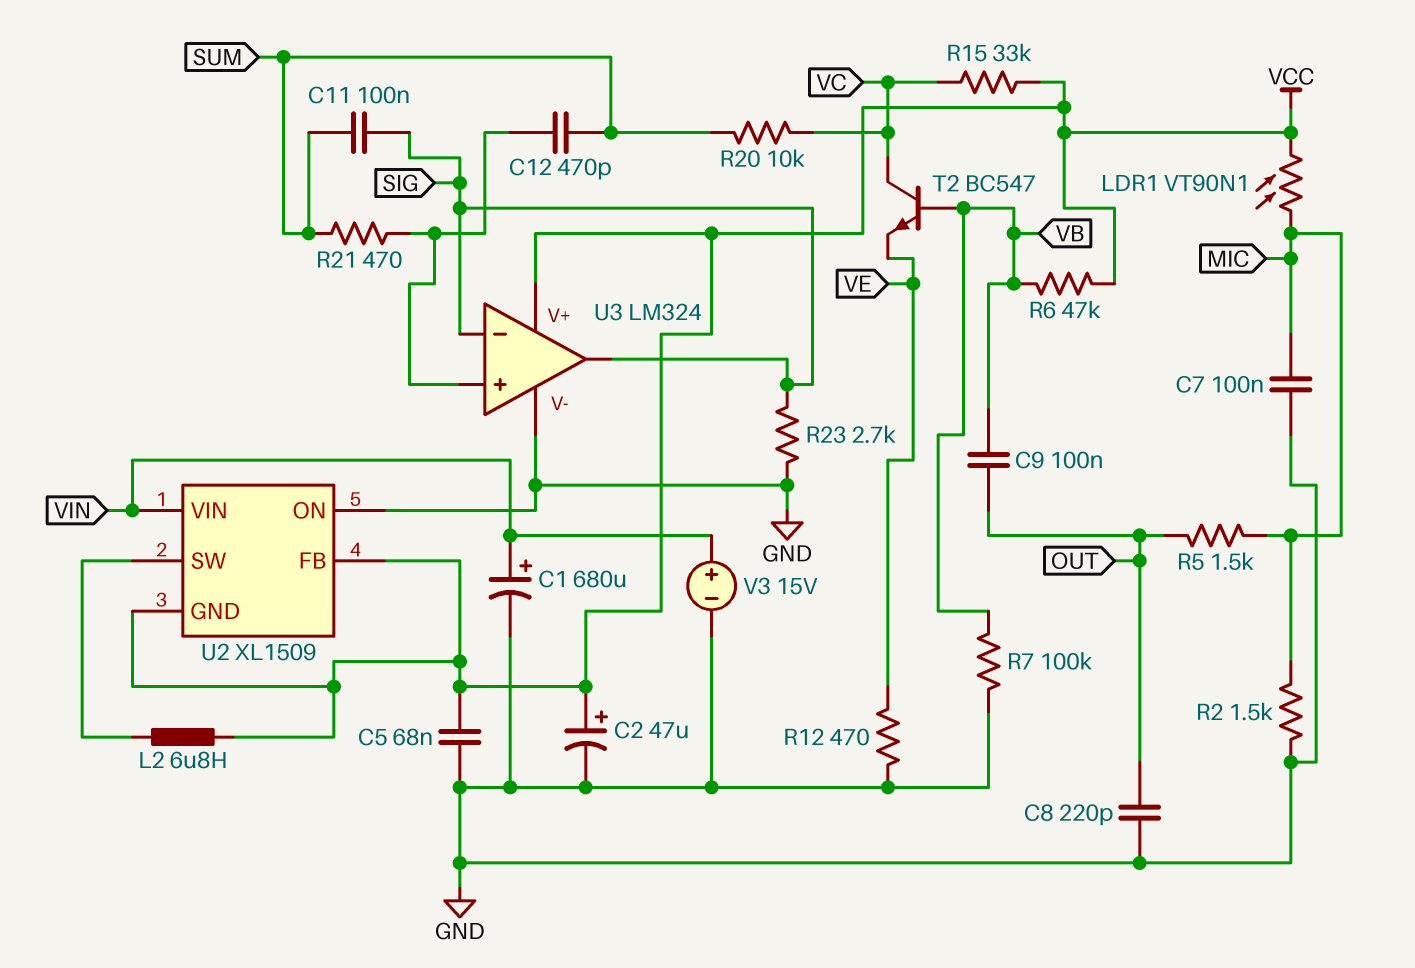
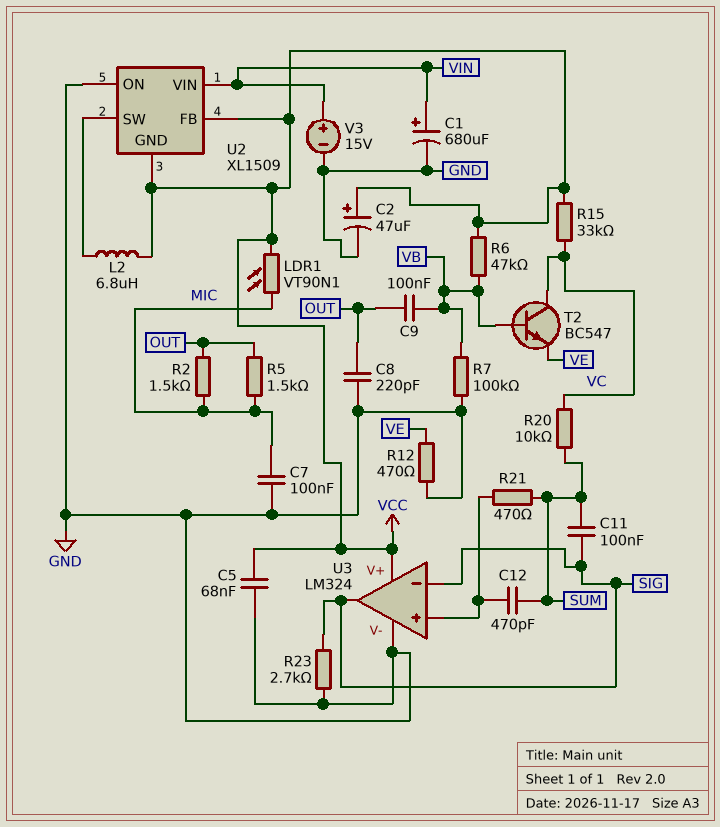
R2: 1.5k (GND, MIC) -> 1.5k (MIC, OUT)

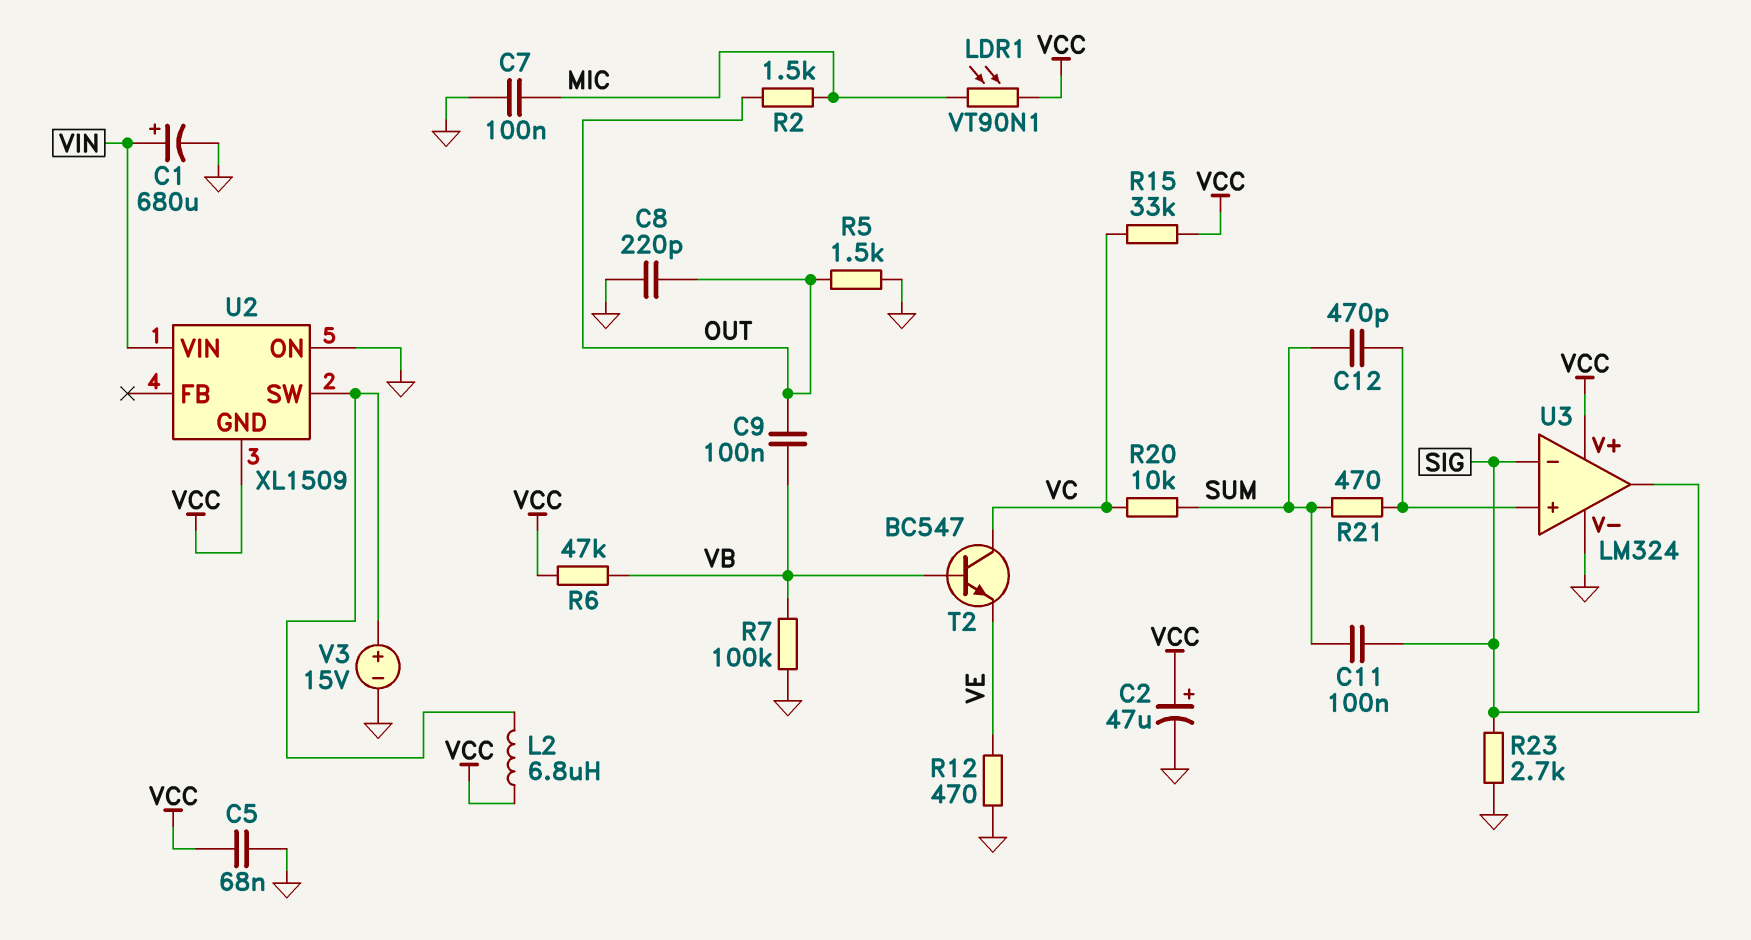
R5: 1.5k (MIC, OUT) -> 1.5k (GND, OUT)
U2 pin FB: VCC -> none
V3: 15V (plus VIN, minus GND) -> 15V (plus U2/SW, minus GND)

